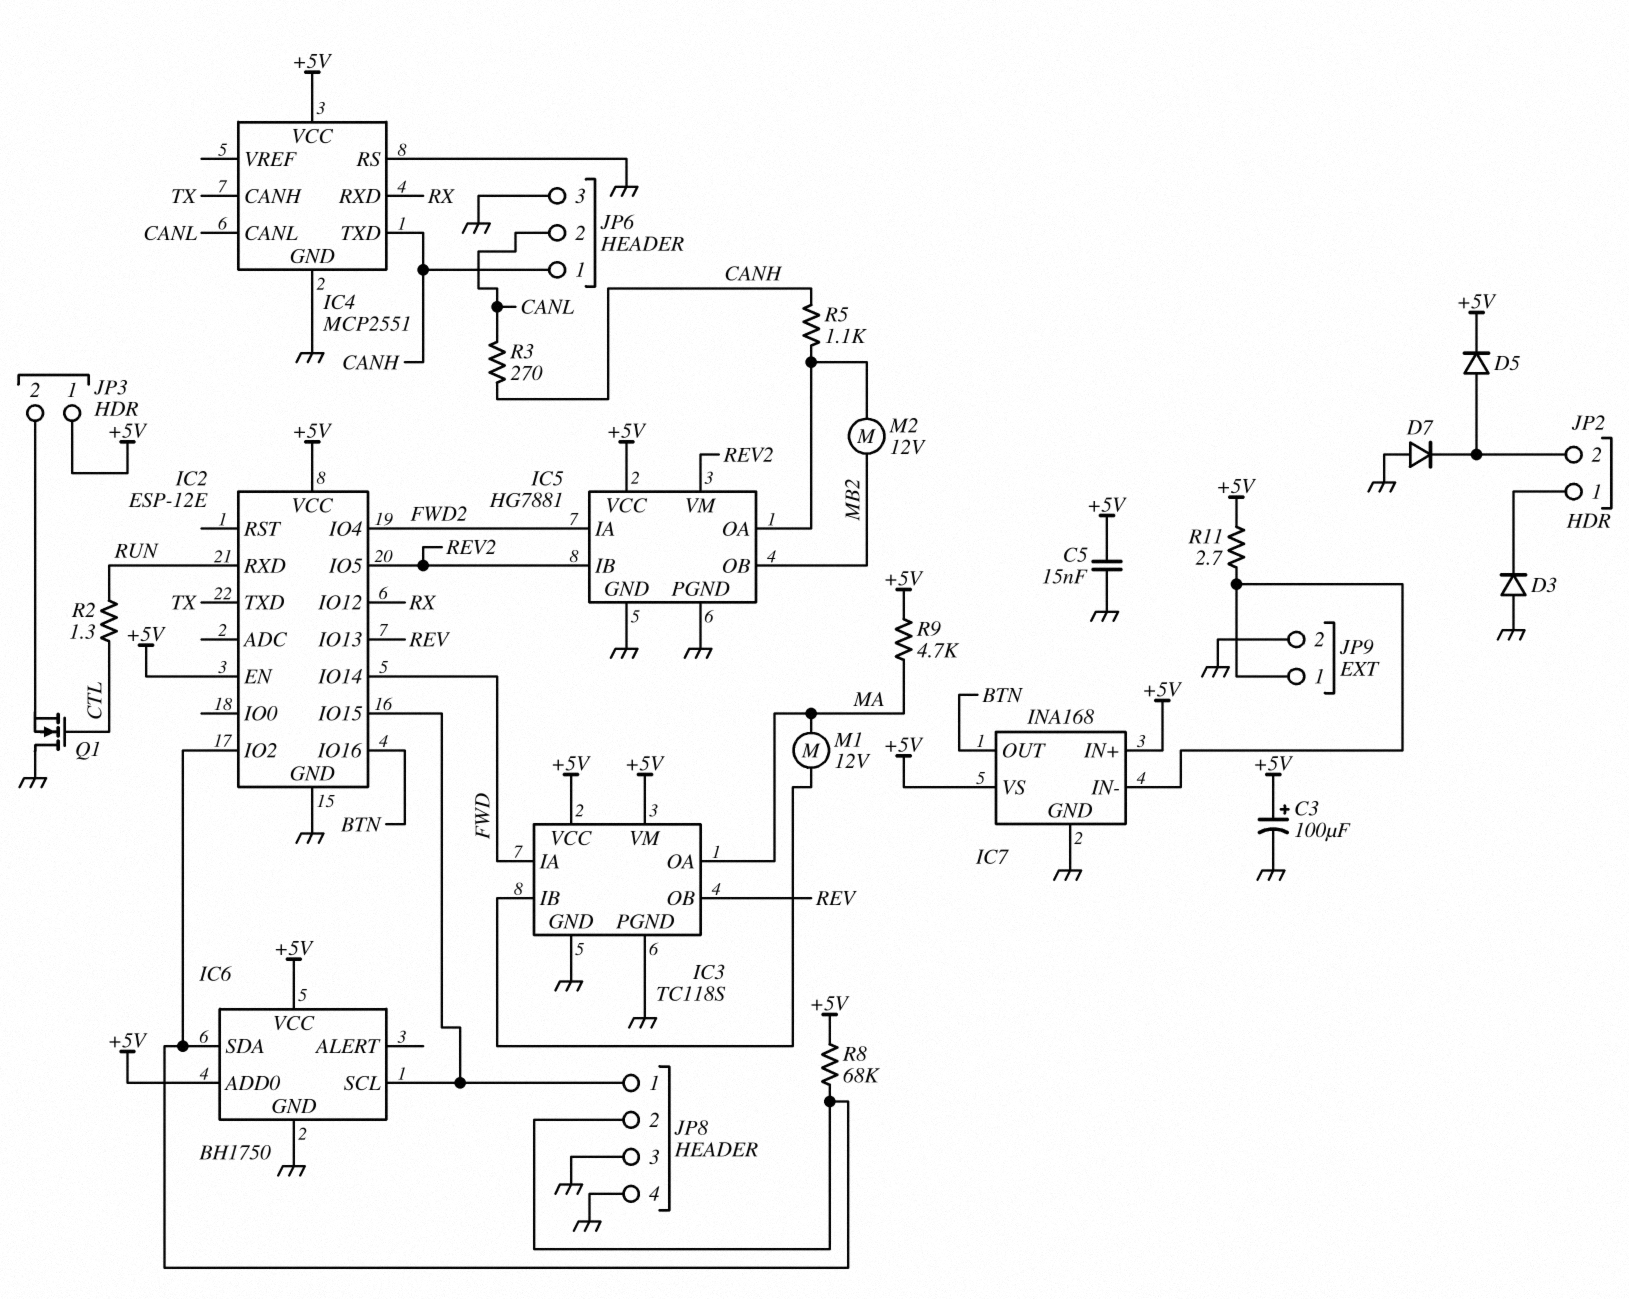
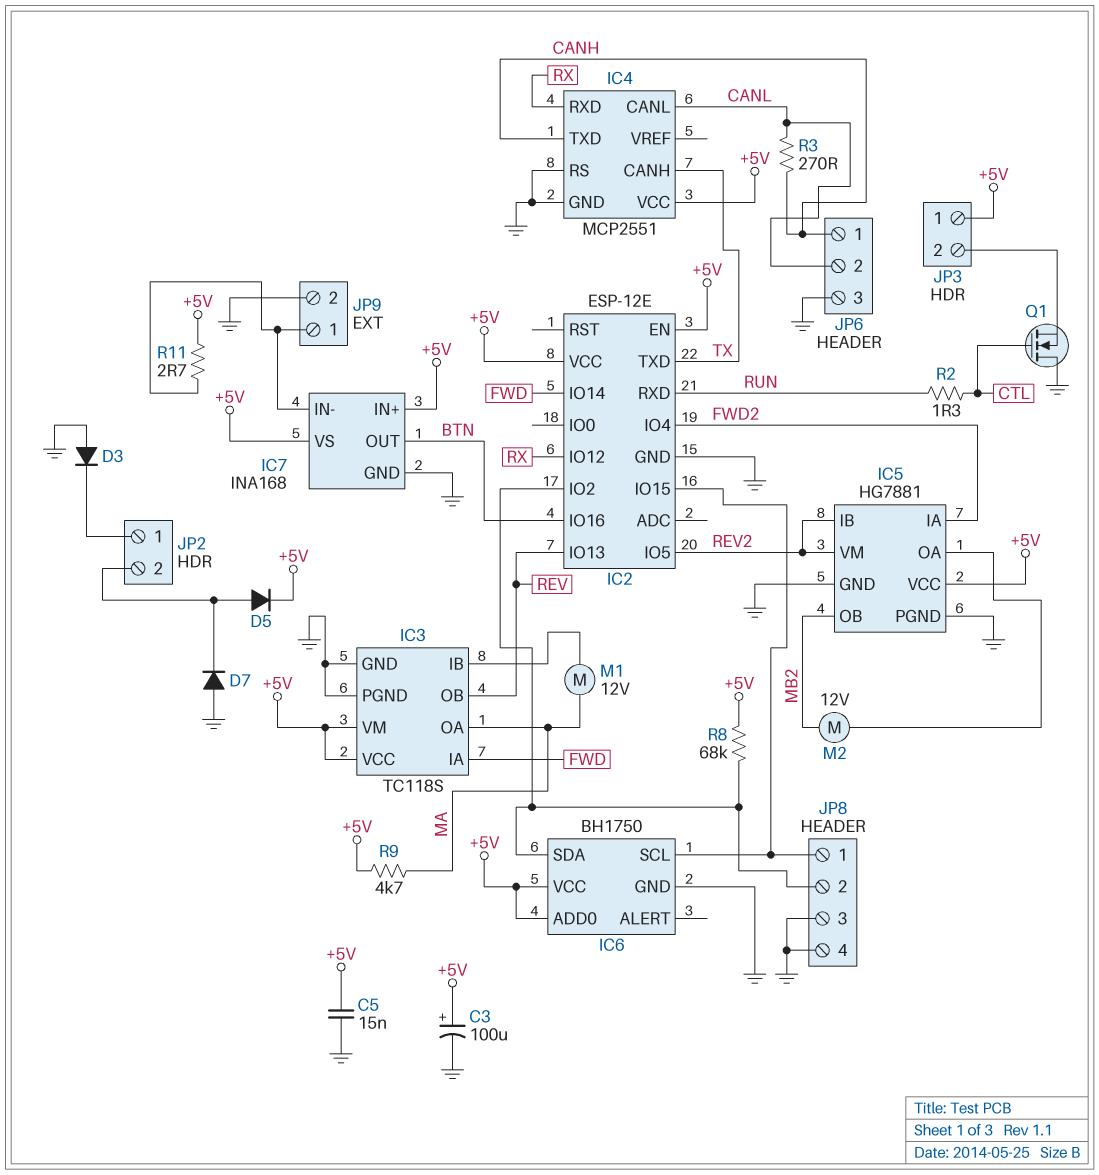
R5: 1.1k (CANH, IC5/OA) -> none

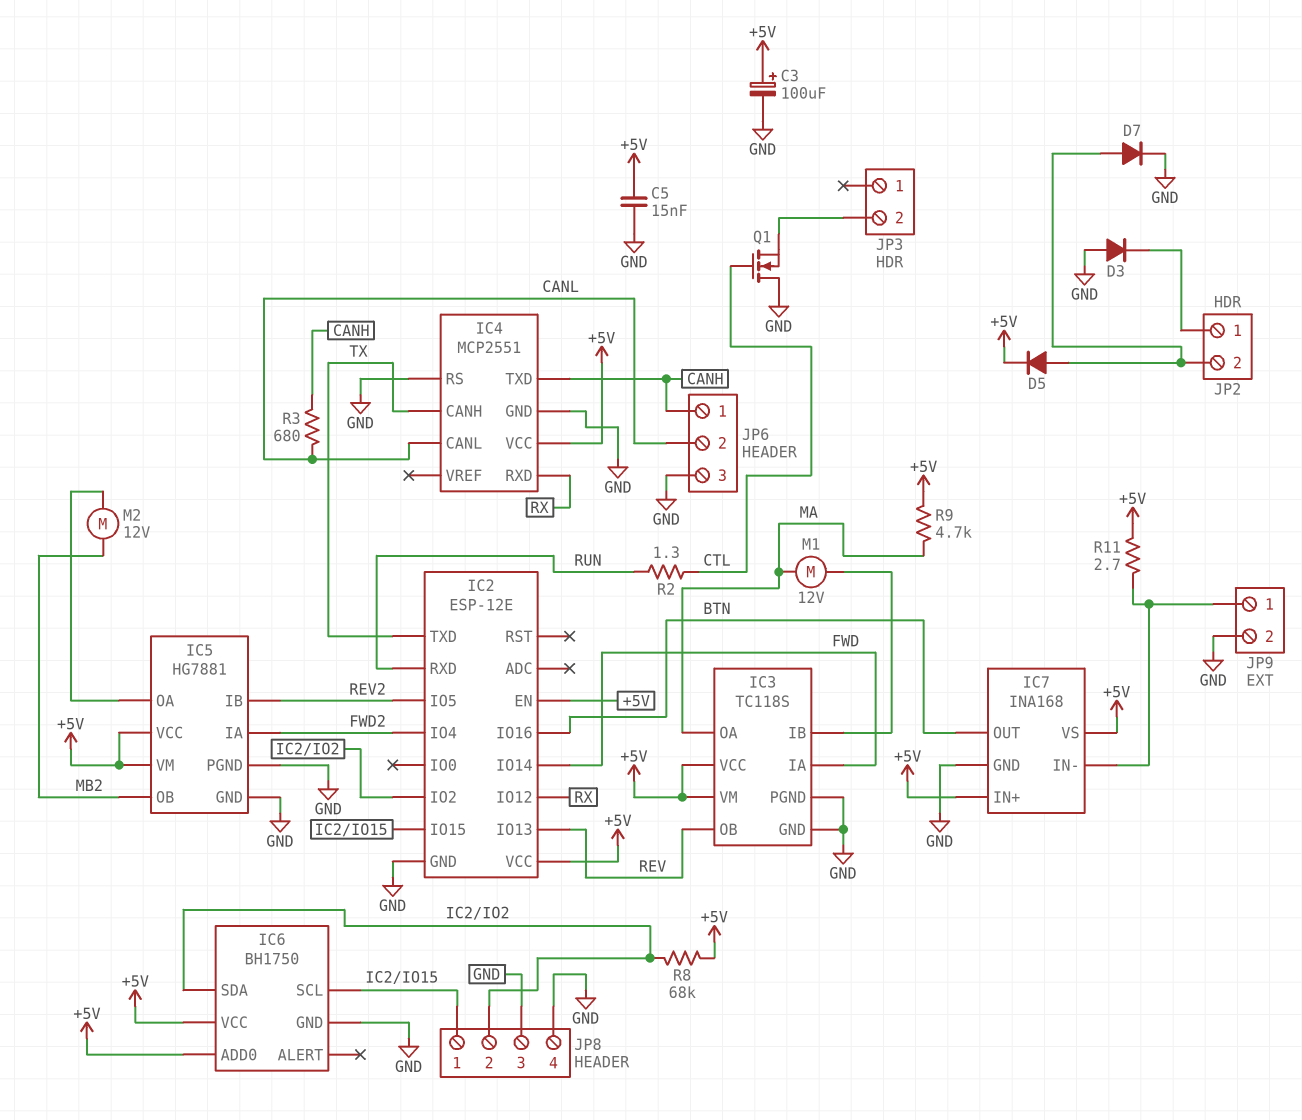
D7: diode (A GND, K JP2/2) -> diode (A JP2/2, K GND)
IC5 pin VM: REV2 -> +5V
JP3 pin 1: +5V -> none
R3: 270 (CANH, CANL) -> 680 (CANH, CANL)

